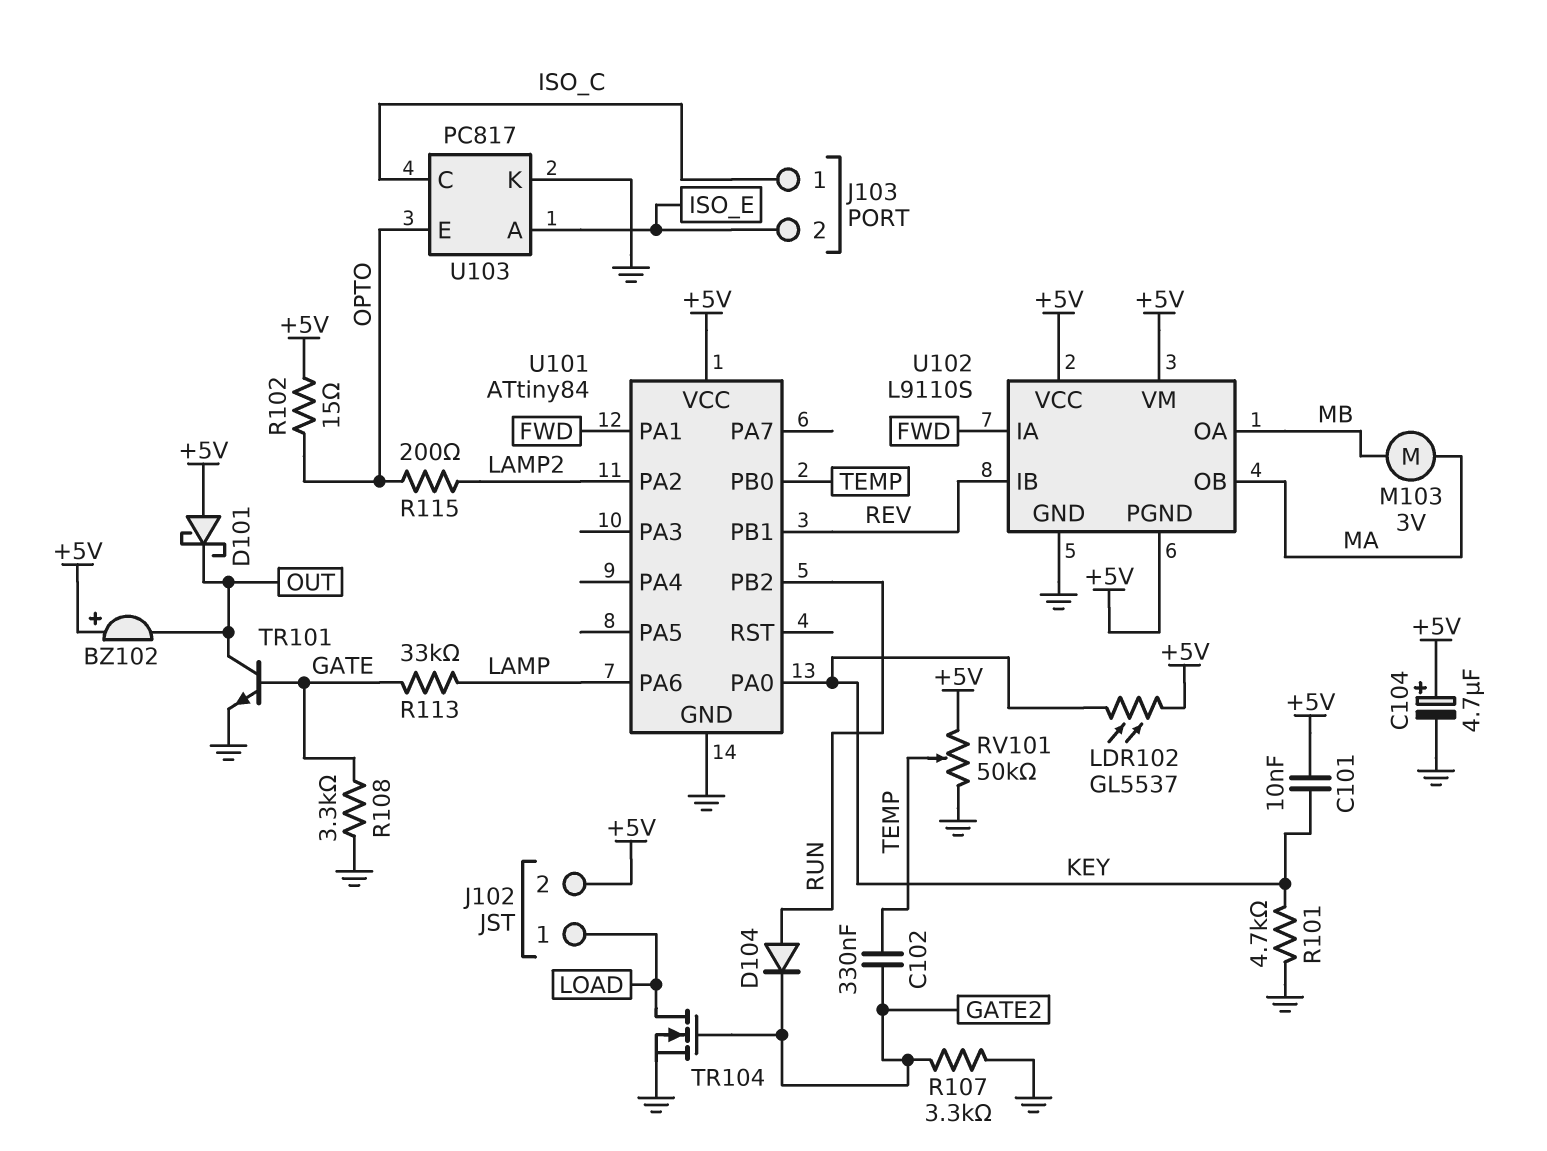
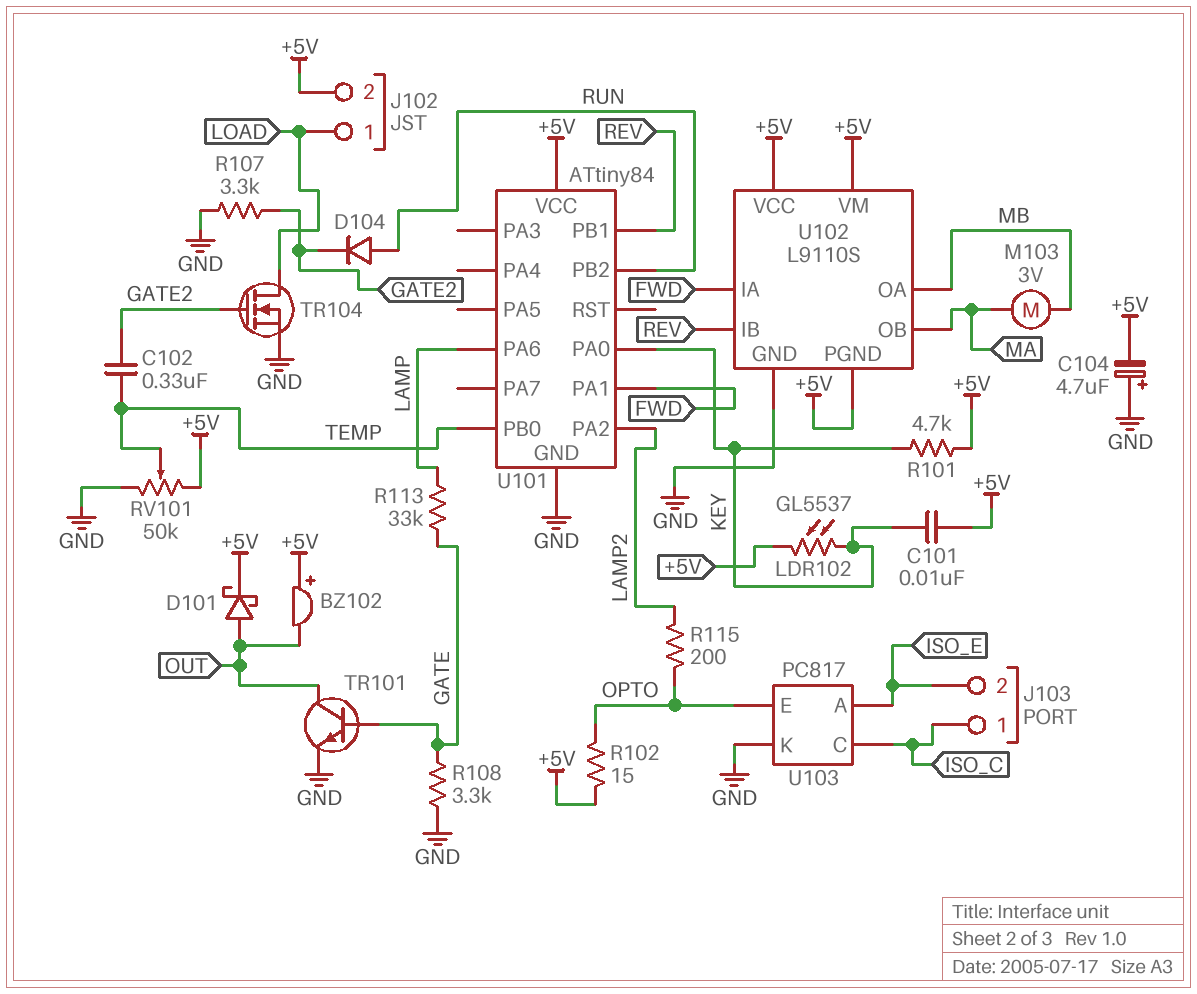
C104: 4.7uF (plus +5V, minus GND) -> 4.7uF (plus GND, minus +5V)
D101: schottky (A +5V, K OUT) -> schottky (A OUT, K +5V)
R101: 4.7k (GND, KEY) -> 4.7k (+5V, KEY)

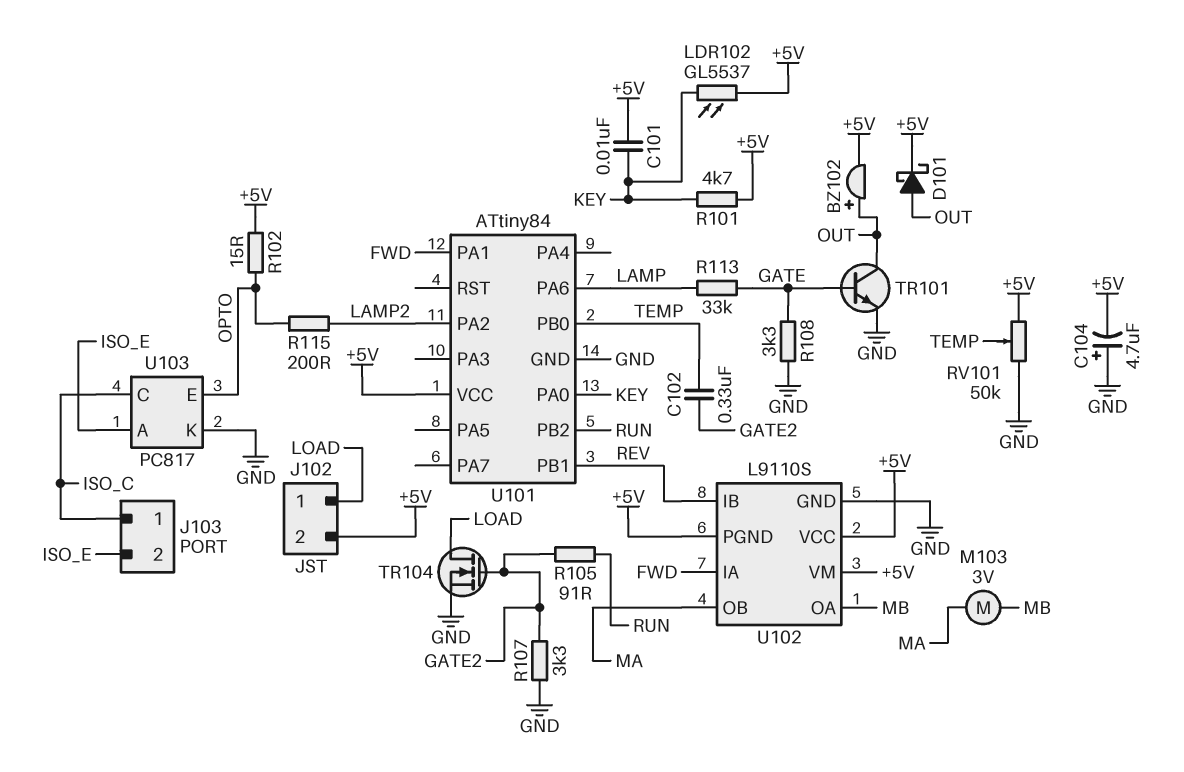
BZ102: buzzer (plus +5V, minus OUT) -> buzzer (plus OUT, minus +5V)
D104: diode (A RUN, K GATE2) -> none
R105: none -> 91 (GATE2, RUN)

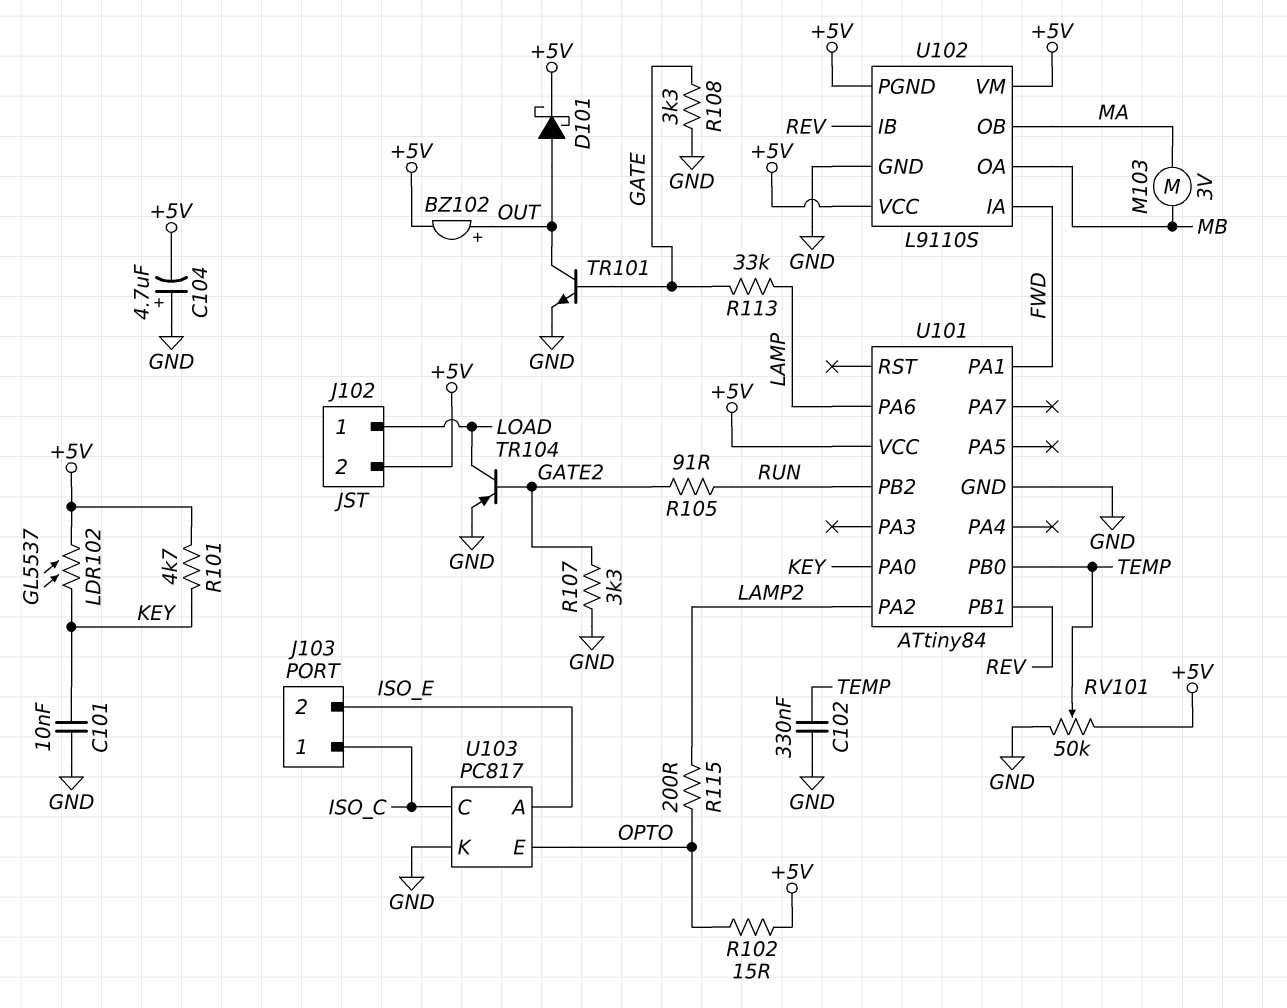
C101: 10nF (+5V, KEY) -> 10nF (GND, KEY)
C102: 330nF (GATE2, TEMP) -> 330nF (GND, TEMP)
TR104: NMOS (G GATE2, D LOAD, S GND) -> PNP (B GATE2, C LOAD, E GND)

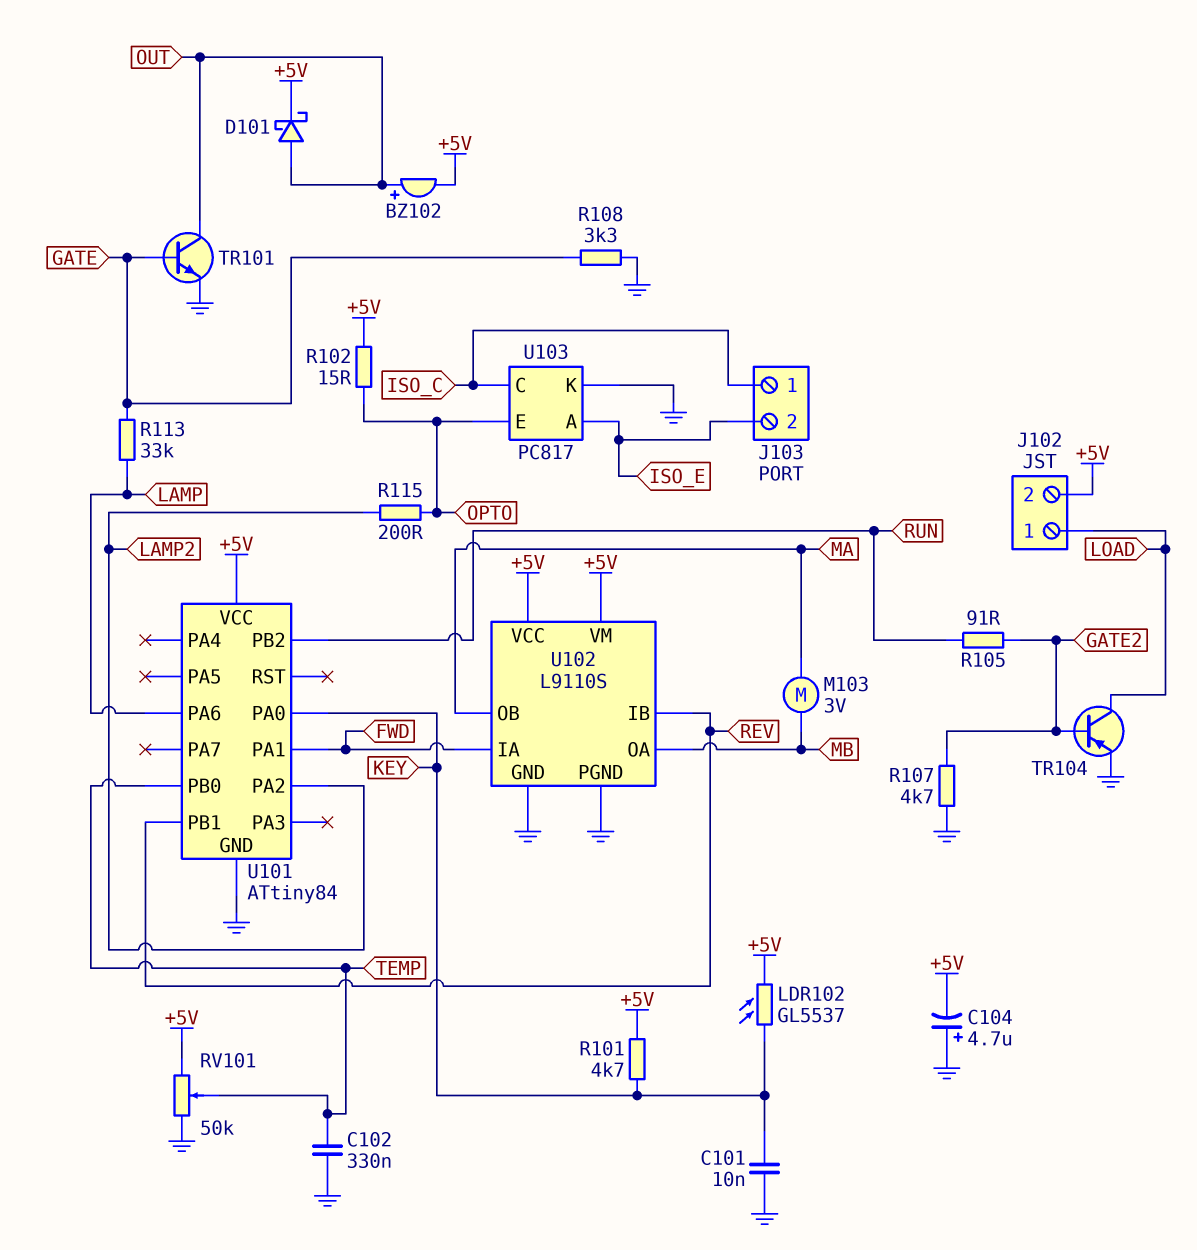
R107: 3.3k (GATE2, GND) -> 4.7k (GATE2, GND)
U102 pin PGND: +5V -> GND

